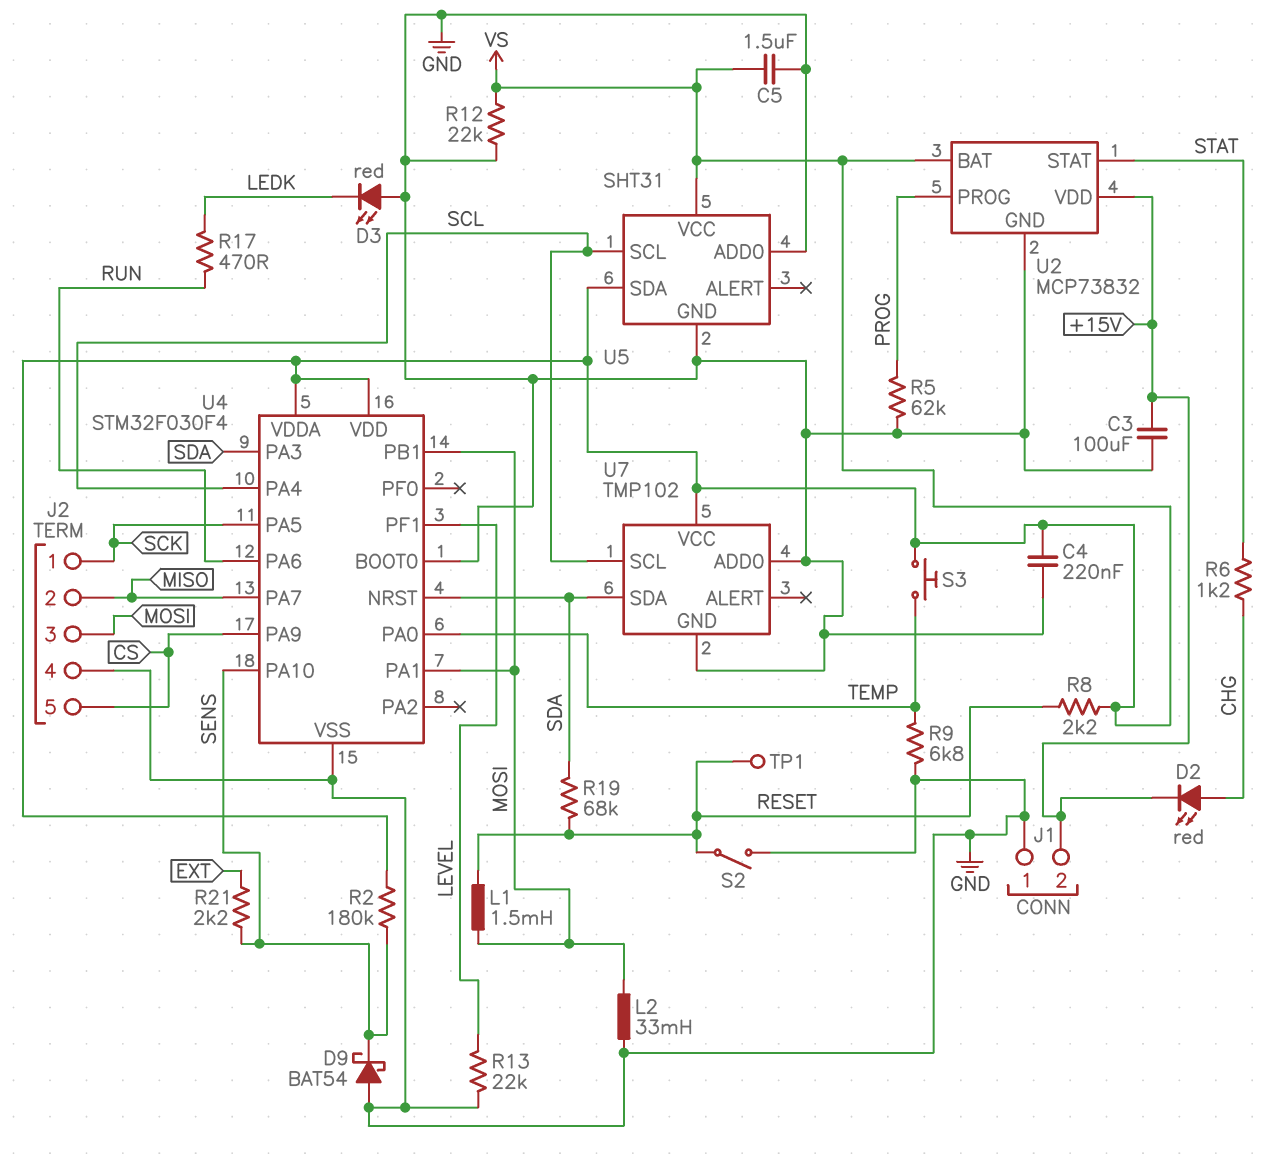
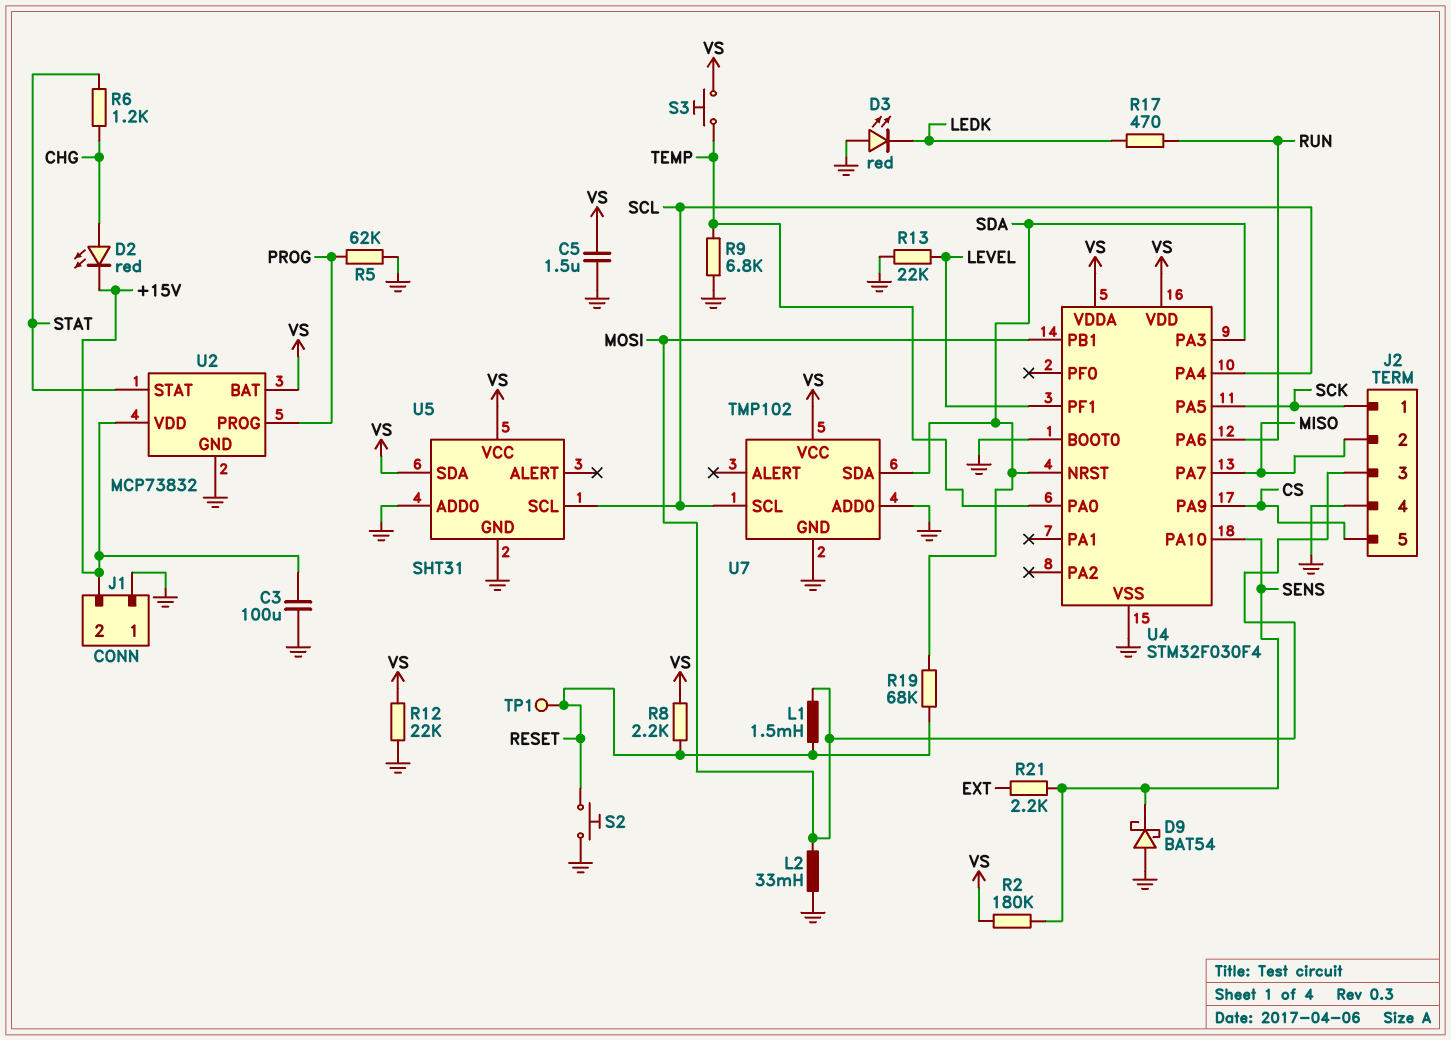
C4: 220nF (GND, VS) -> none
S2: switch (GND, RESET) -> button (GND, RESET)
U4 pin PA1: MOSI -> none

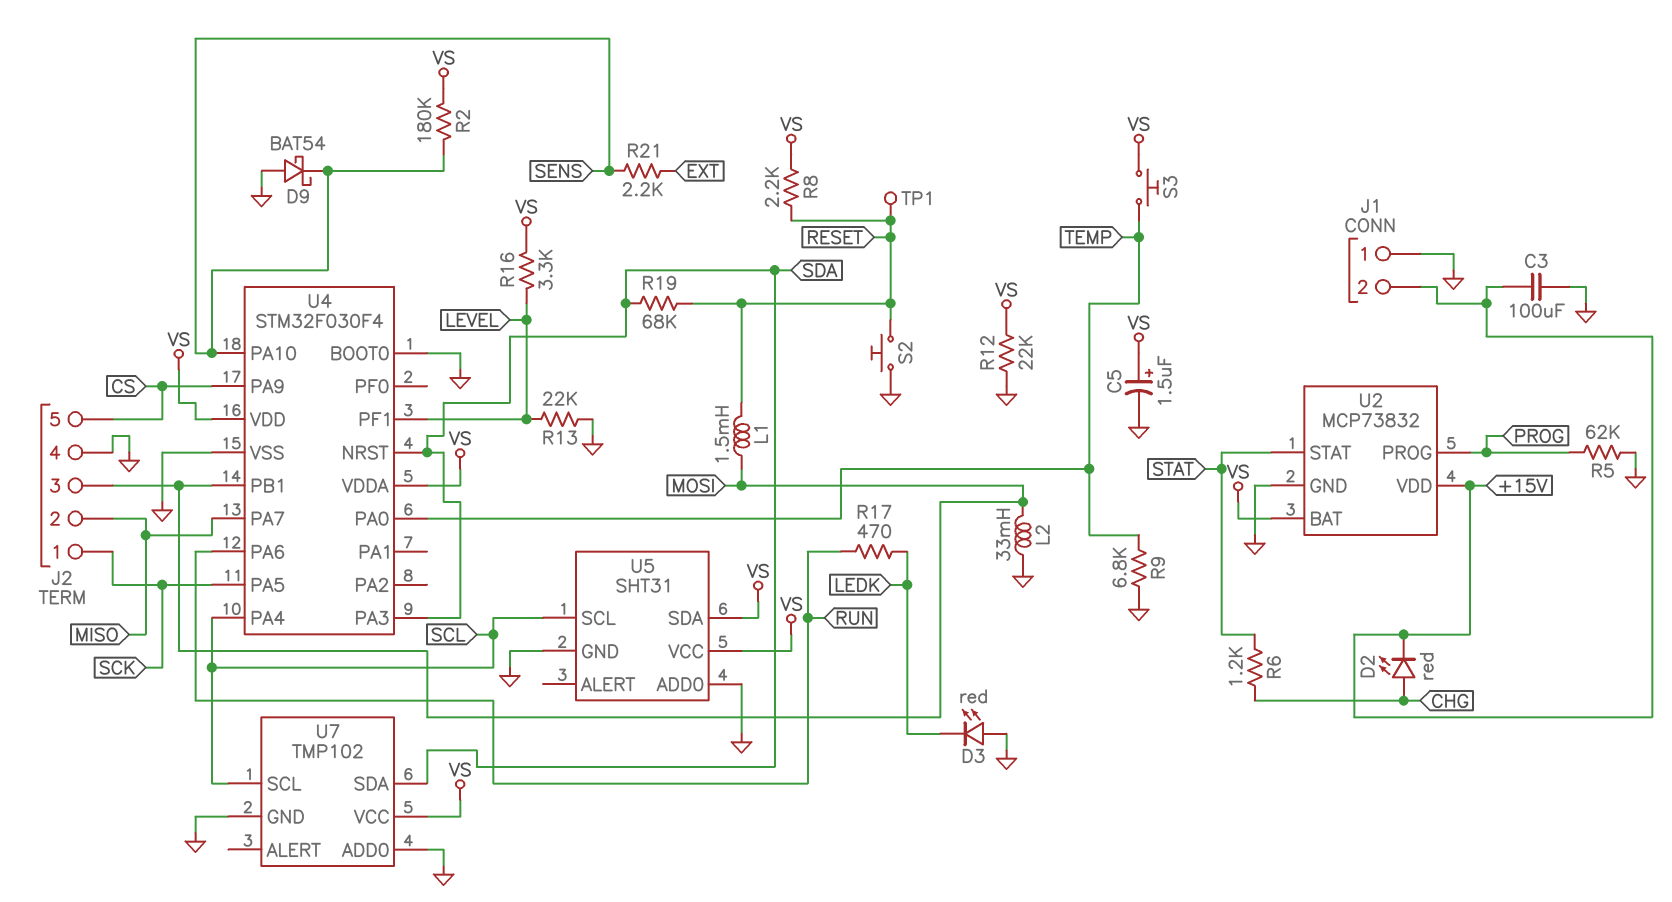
C5: 1.5uF (GND, VS) -> 1.5uF (plus VS, minus GND)
R16: none -> 3.3k (LEVEL, VS)

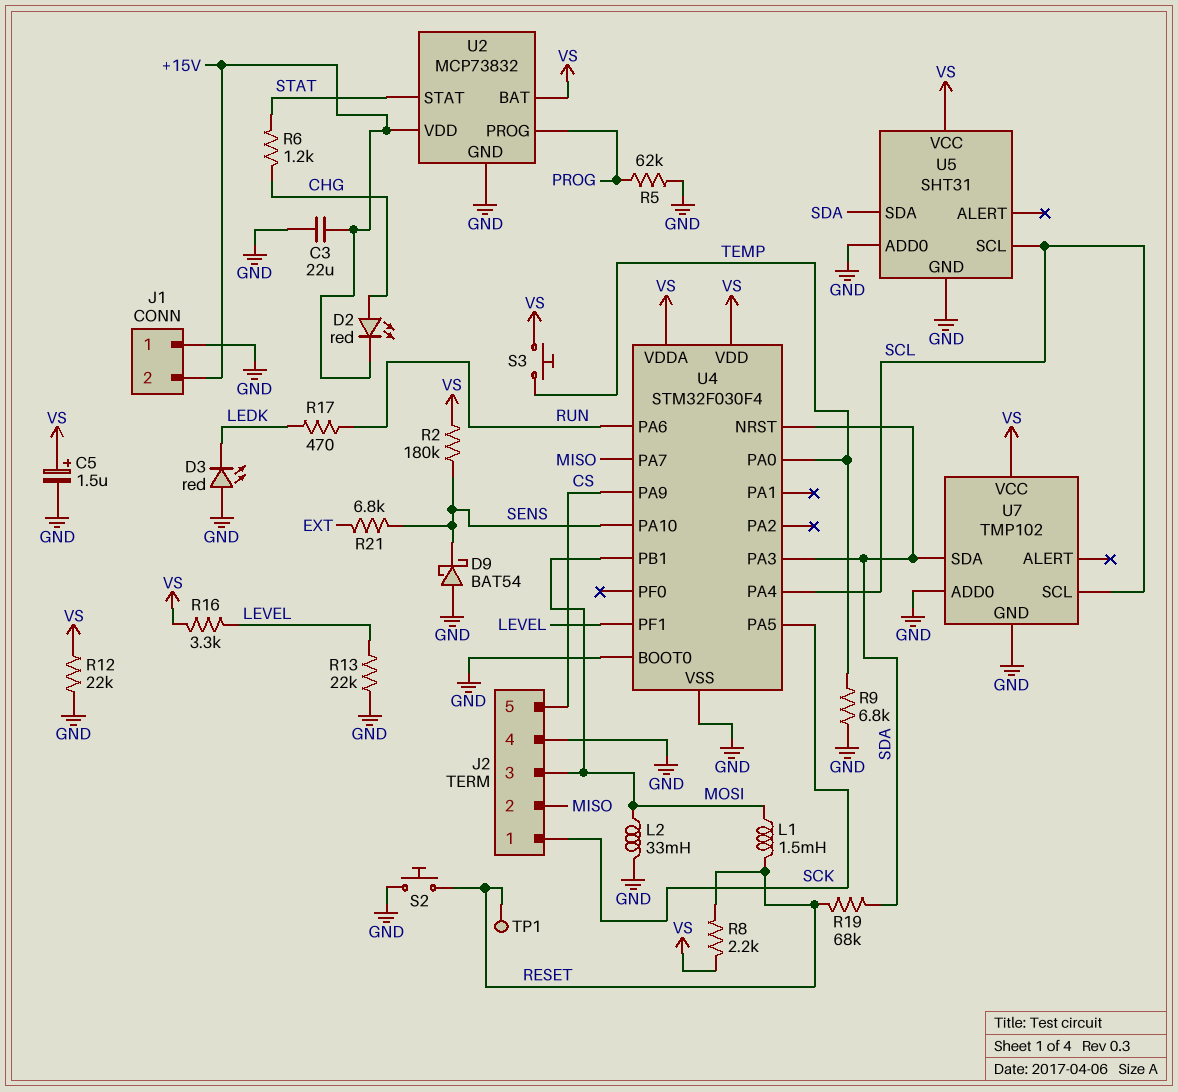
C3: 100uF (+15V, GND) -> 22uF (+15V, GND)
R21: 2.2k (EXT, SENS) -> 6.8k (EXT, SENS)
U5 pin SDA: VS -> SDA

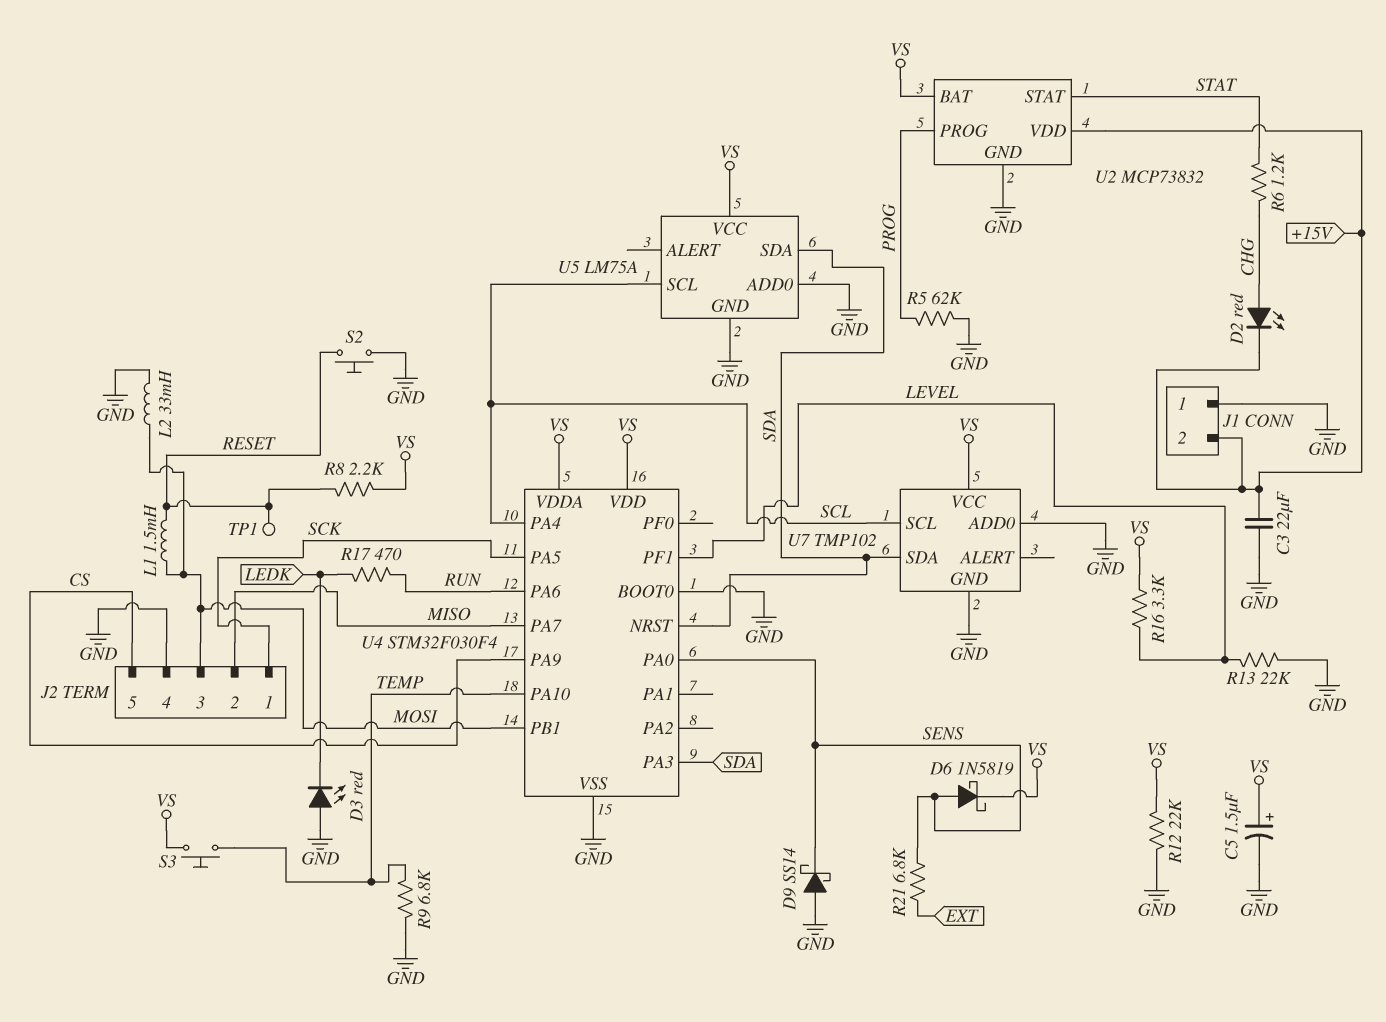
D6: none -> schottky 1N5819 (A SENS, K VS)
D9: schottky BAT54 (A GND, K SENS) -> schottky SS14 (A GND, K SENS)
R2: 180k (SENS, VS) -> none
R19: 68k (RESET, SDA) -> none
U4 pin PA0: TEMP -> SENS
U4 pin PA10: SENS -> TEMP
U5: SHT31 -> LM75A

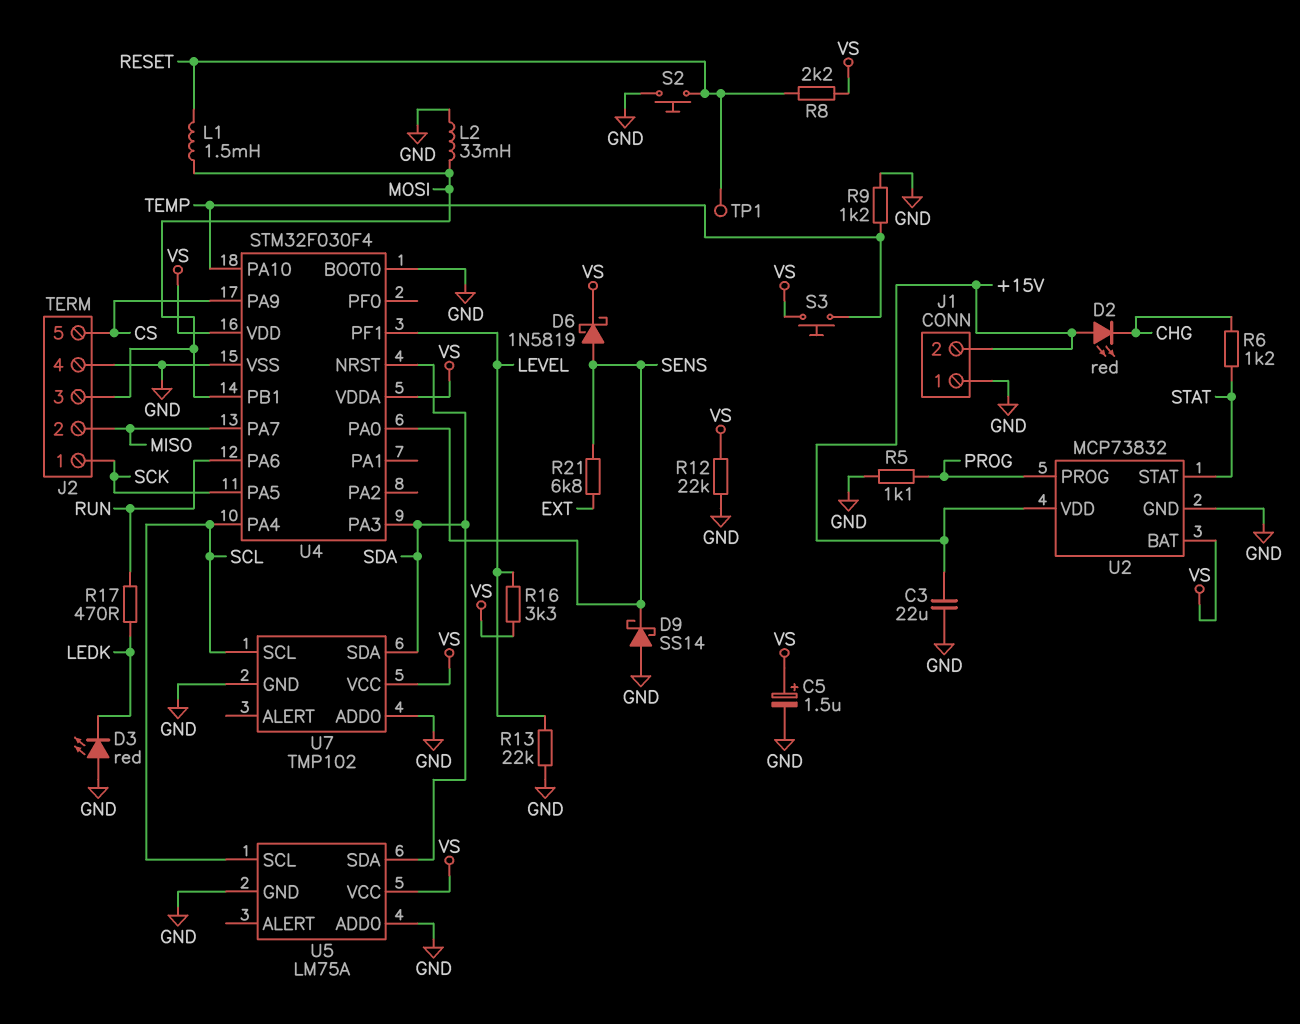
D2: LED red (A CHG, K +15V) -> LED red (A +15V, K CHG)
R5: 62k (GND, PROG) -> 1.1k (GND, PROG)
R9: 6.8k (GND, TEMP) -> 1.2k (GND, TEMP)

